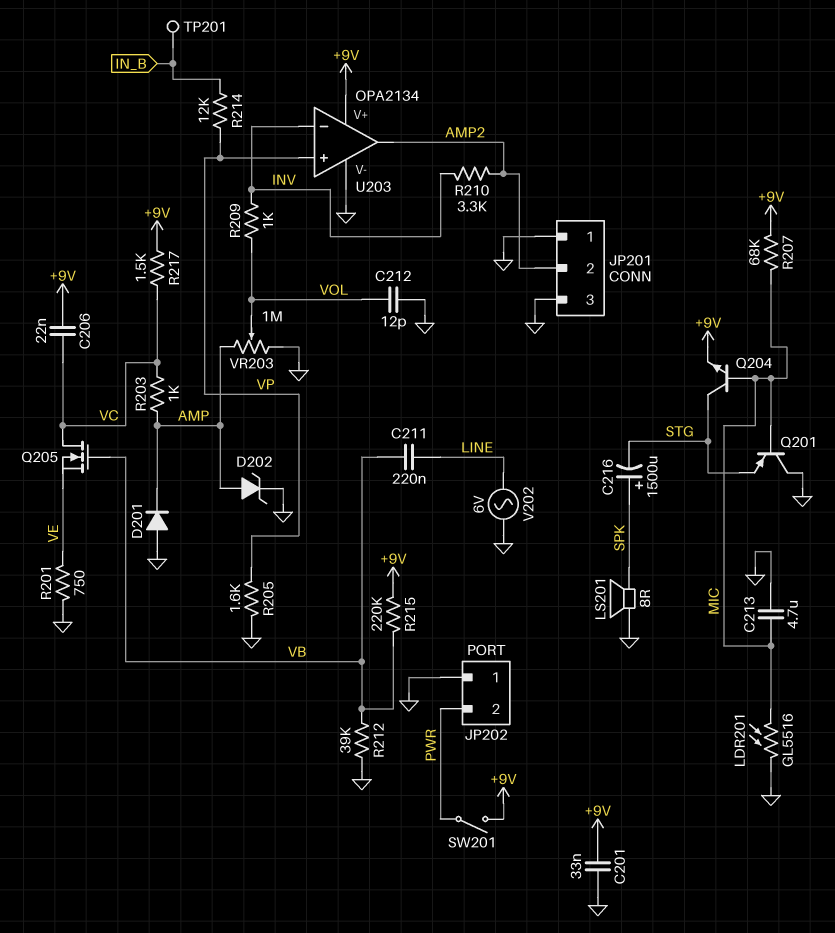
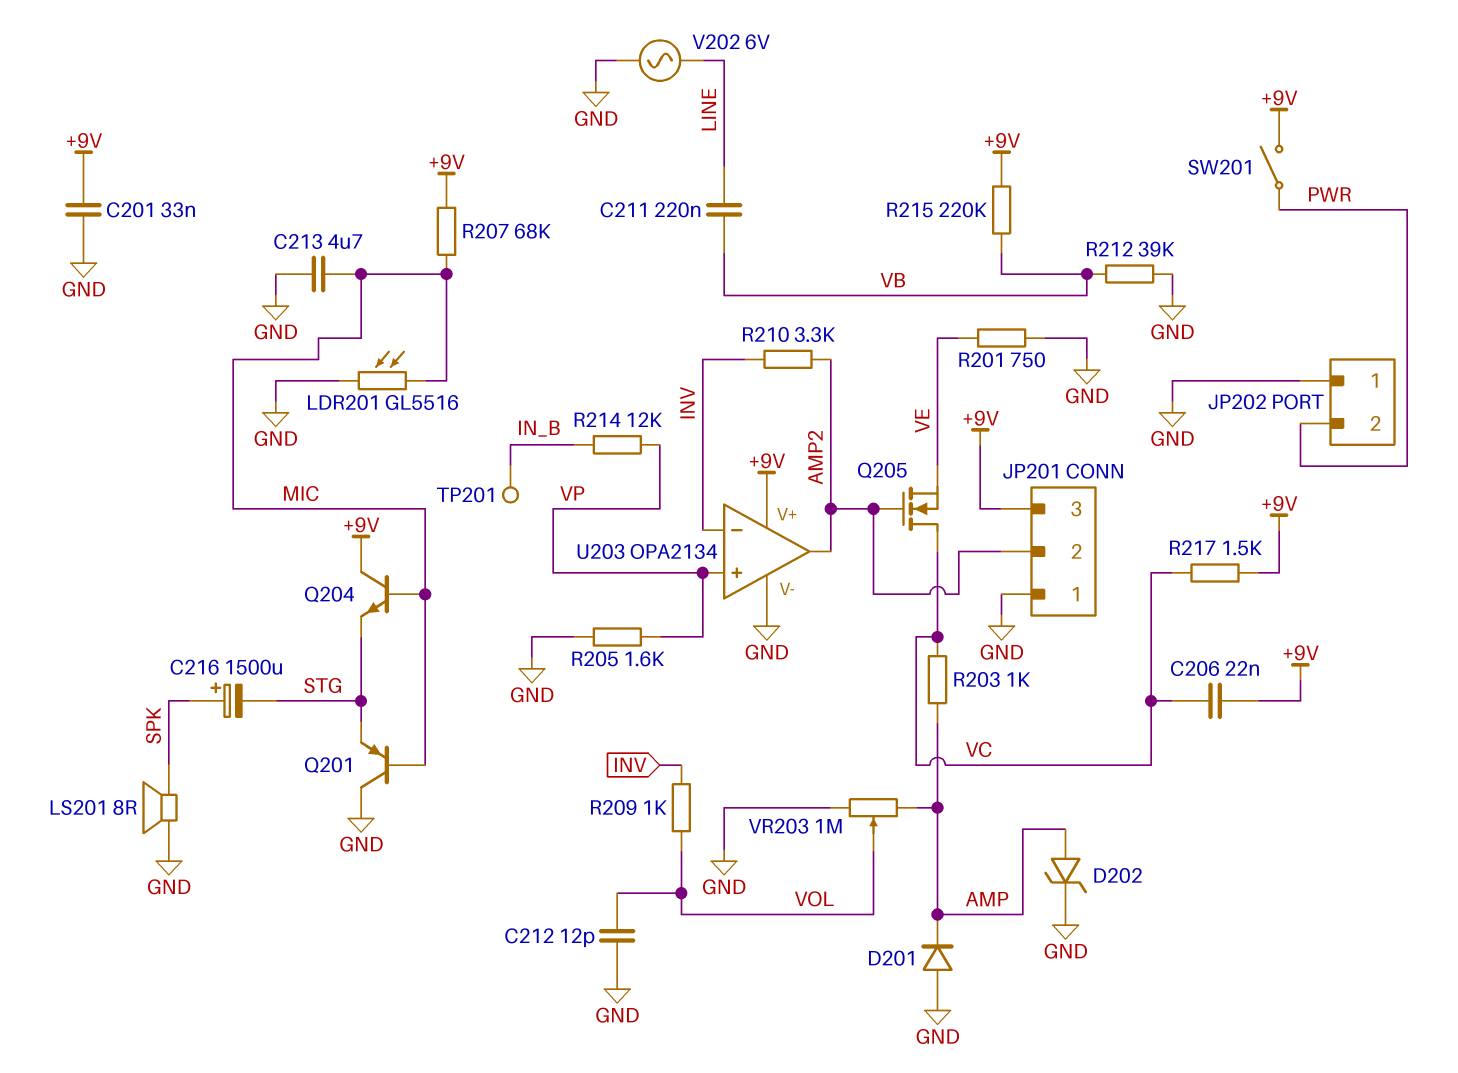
JP201 pin 3: GND -> +9V
Q204: NPN (B MIC, C STG, E +9V) -> NPN (B MIC, C +9V, E STG)
Q205: NMOS (G VB, D VC, S VE) -> NMOS (G AMP2, D VC, S VE)

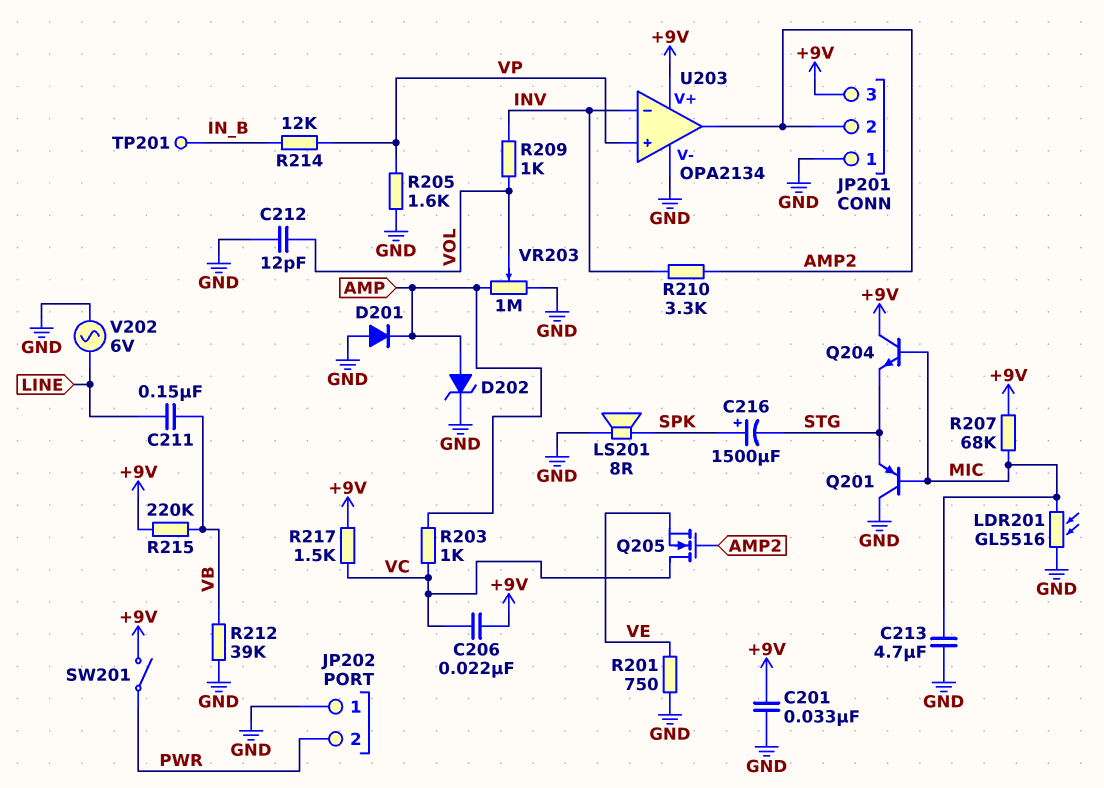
C211: 220nF (LINE, VB) -> 150nF (LINE, VB)

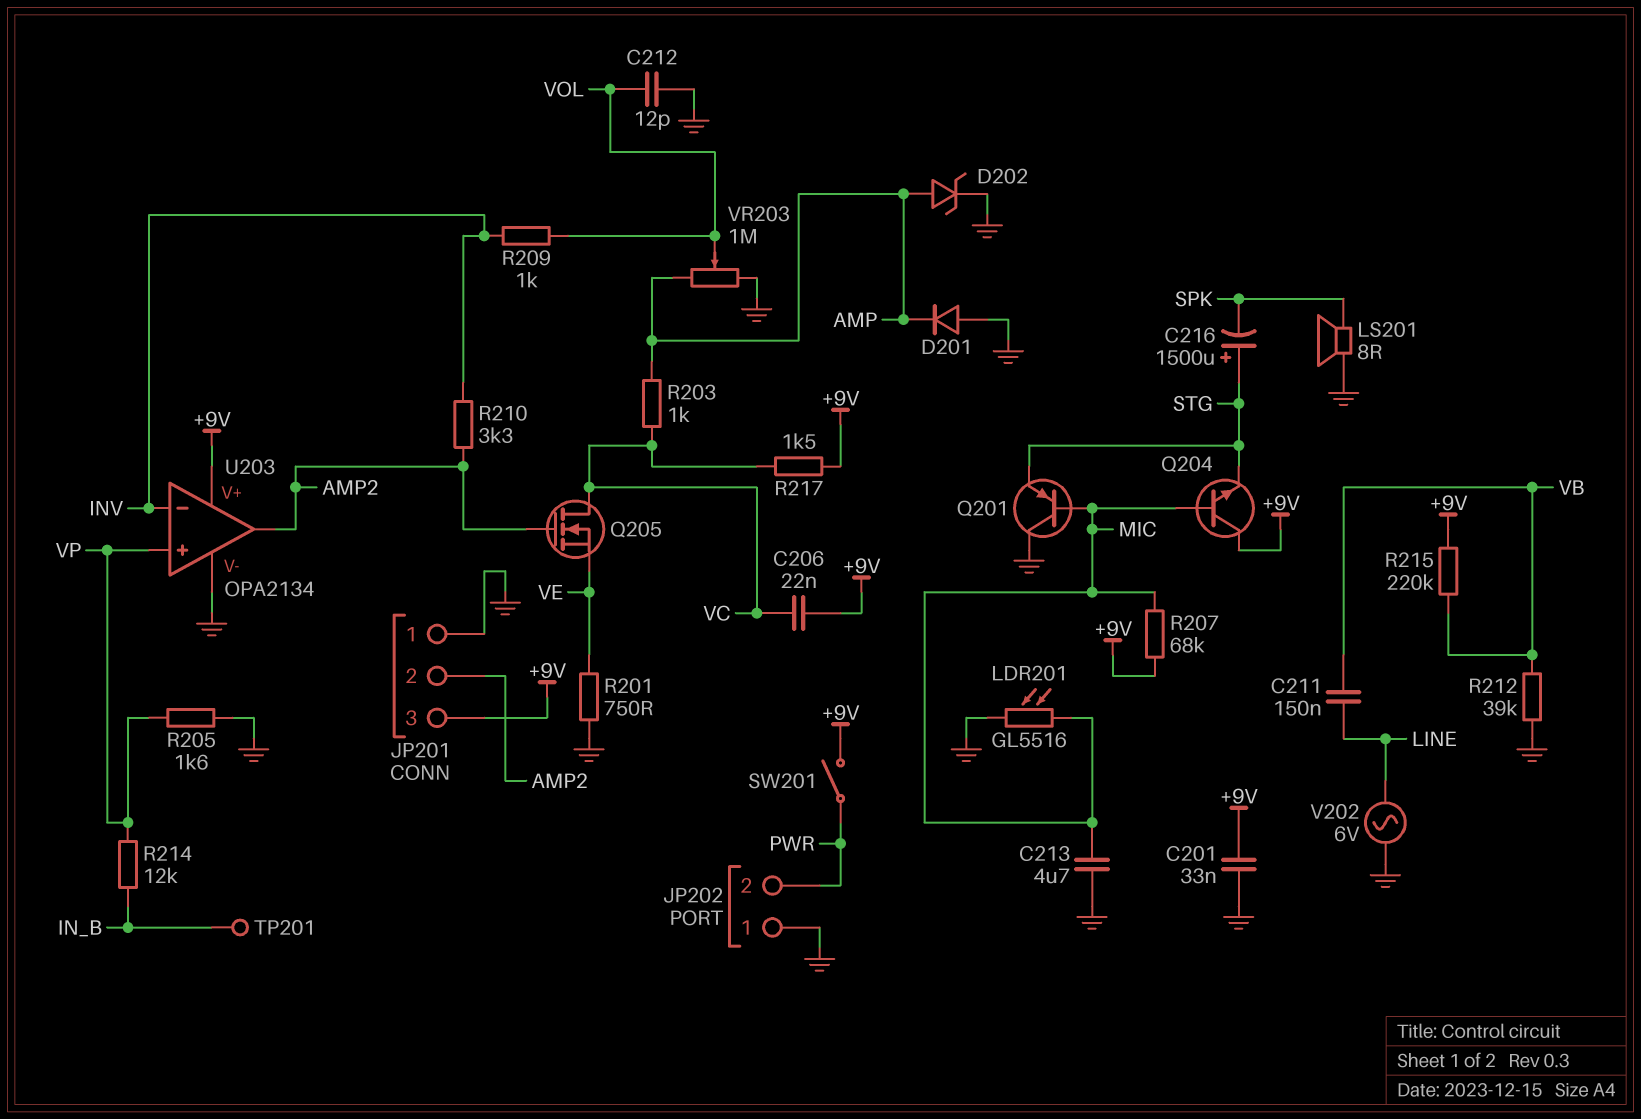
C216: 1500uF (plus SPK, minus STG) -> 1500uF (plus STG, minus SPK)

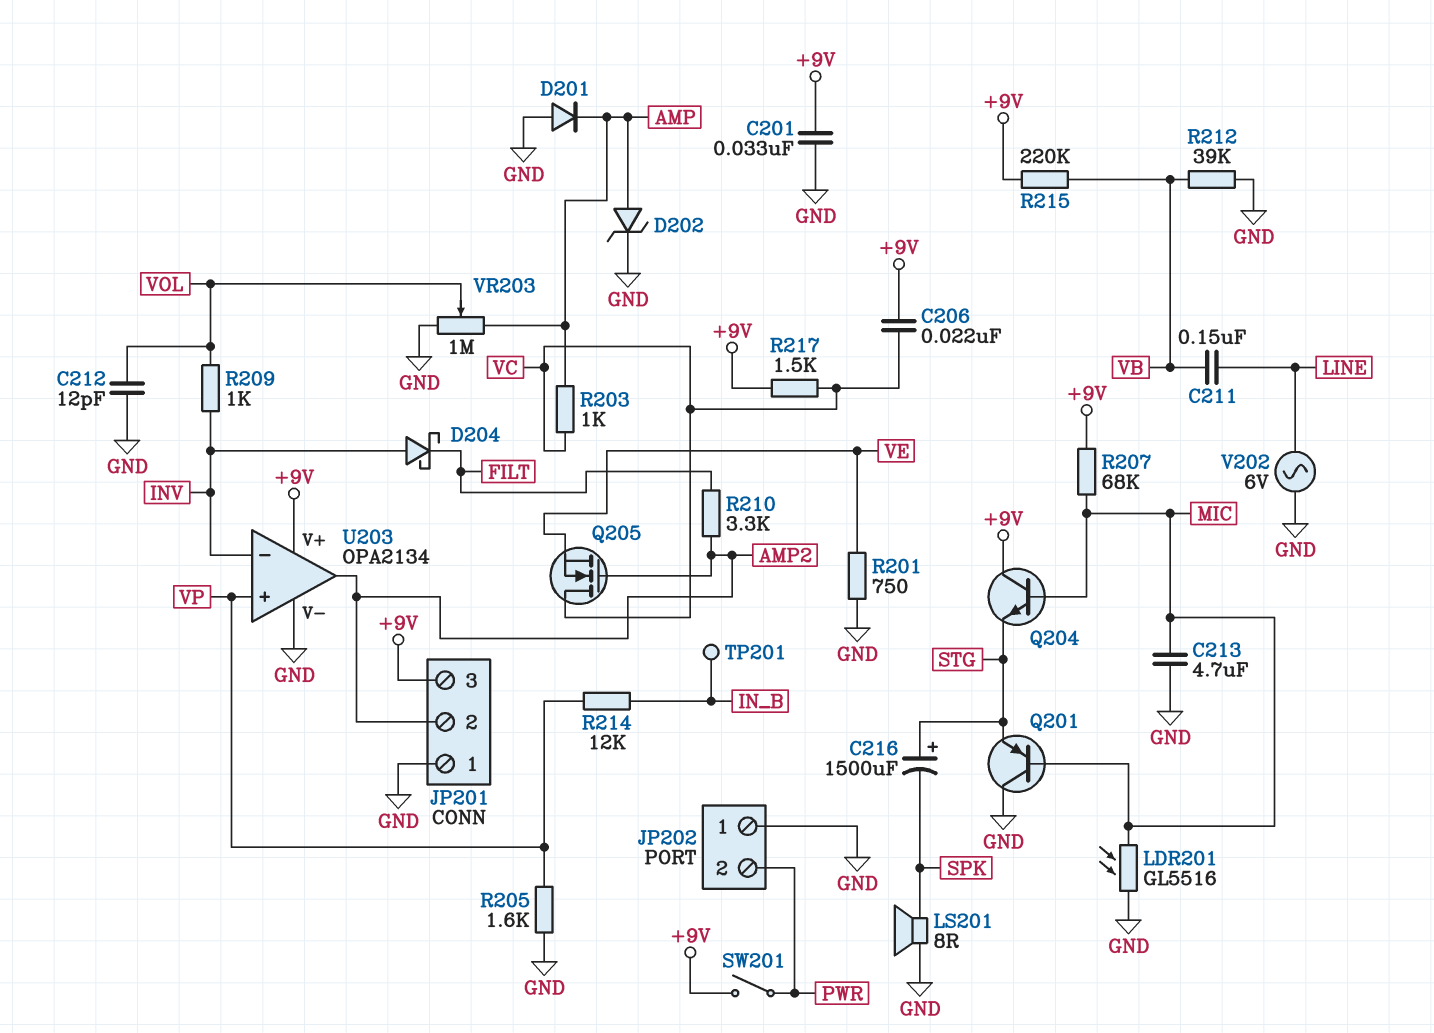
D204: none -> schottky (A INV, K FILT)
R210: 3.3k (AMP2, INV) -> 3.3k (AMP2, FILT)

